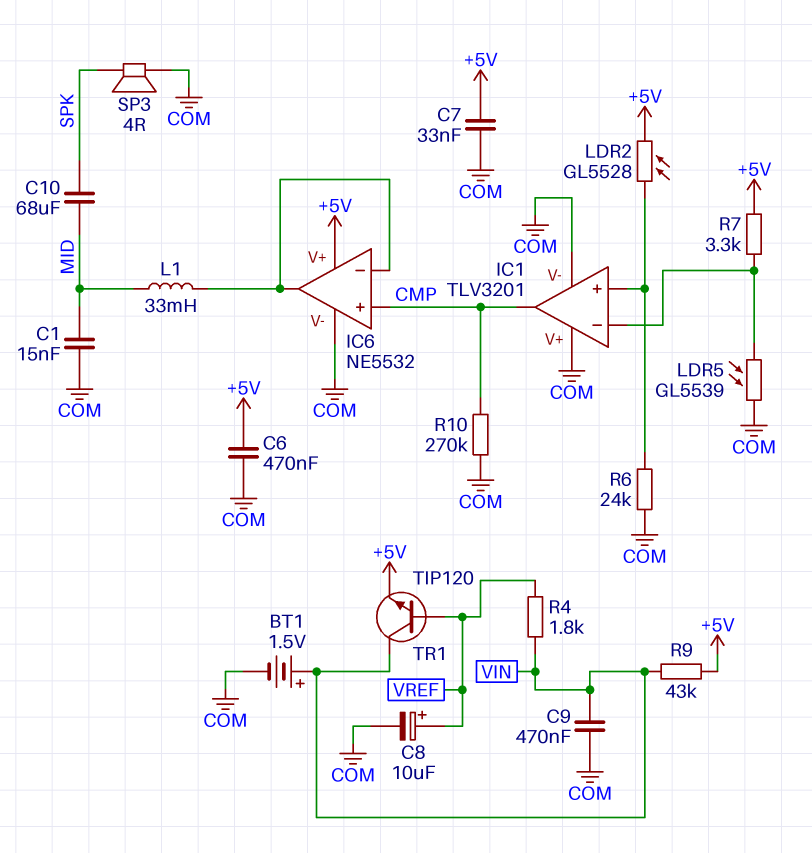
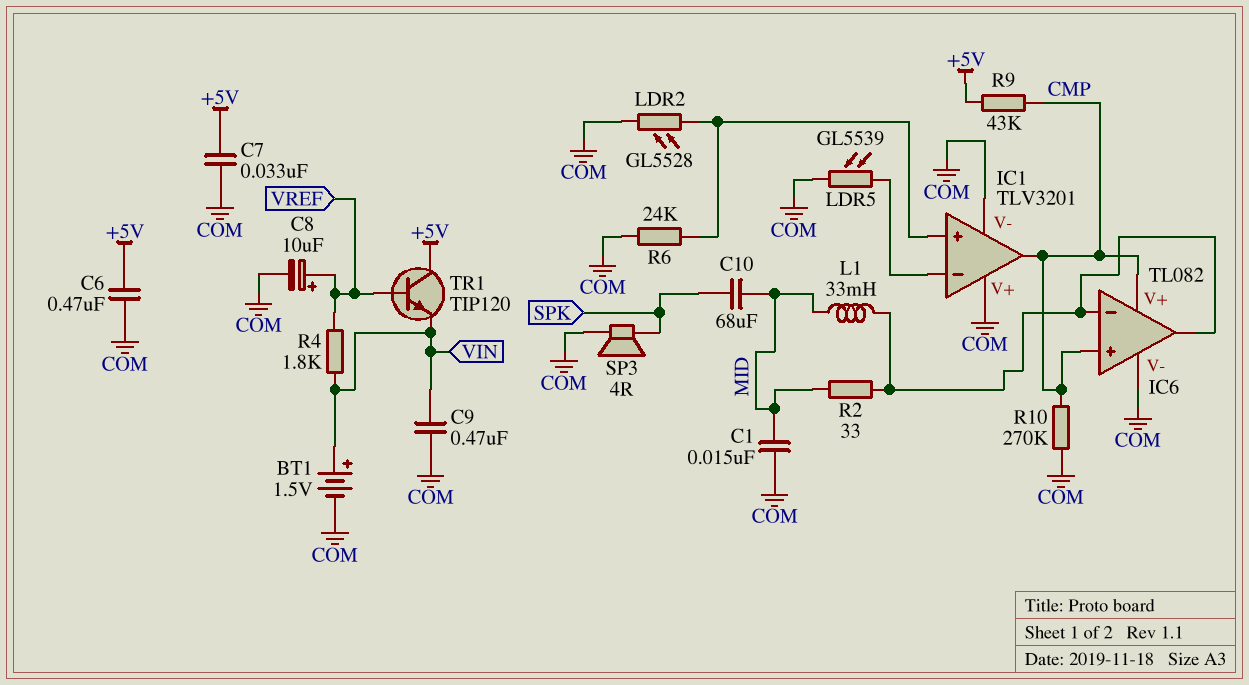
IC6: NE5532 -> TL082
IC6 pin V+: +5V -> CMP
LDR2: GL5528 (+5V, IC1/in+) -> GL5528 (COM, IC1/in+)
R2: none -> 33 (IC6/in-, MID)
R7: 3.3k (+5V, IC1/in-) -> none
R9: 43k (+5V, VIN) -> 43k (+5V, CMP)
TR1: NPN TIP120 (B VREF, C VIN, E +5V) -> NPN TIP120 (B VREF, C +5V, E VIN)

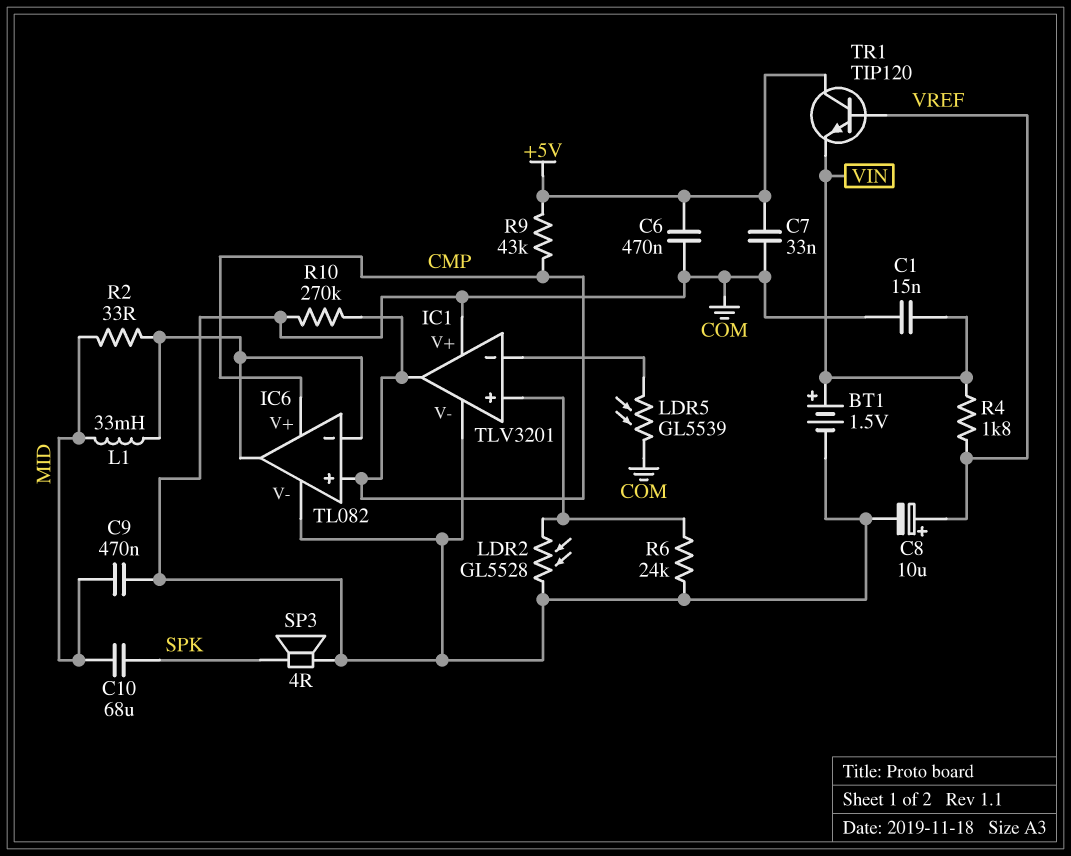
C1: 15nF (COM, MID) -> 15nF (COM, VIN)
C9: 470nF (COM, VIN) -> 470nF (COM, MID)

